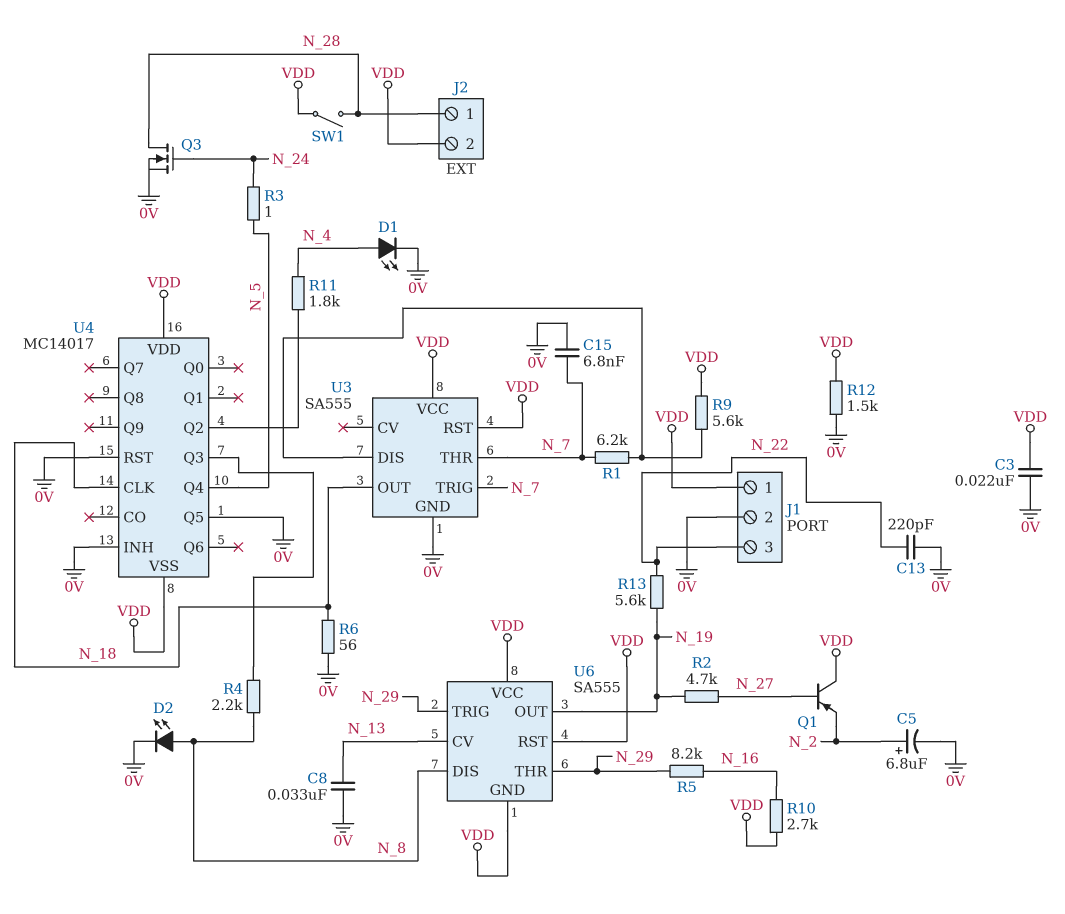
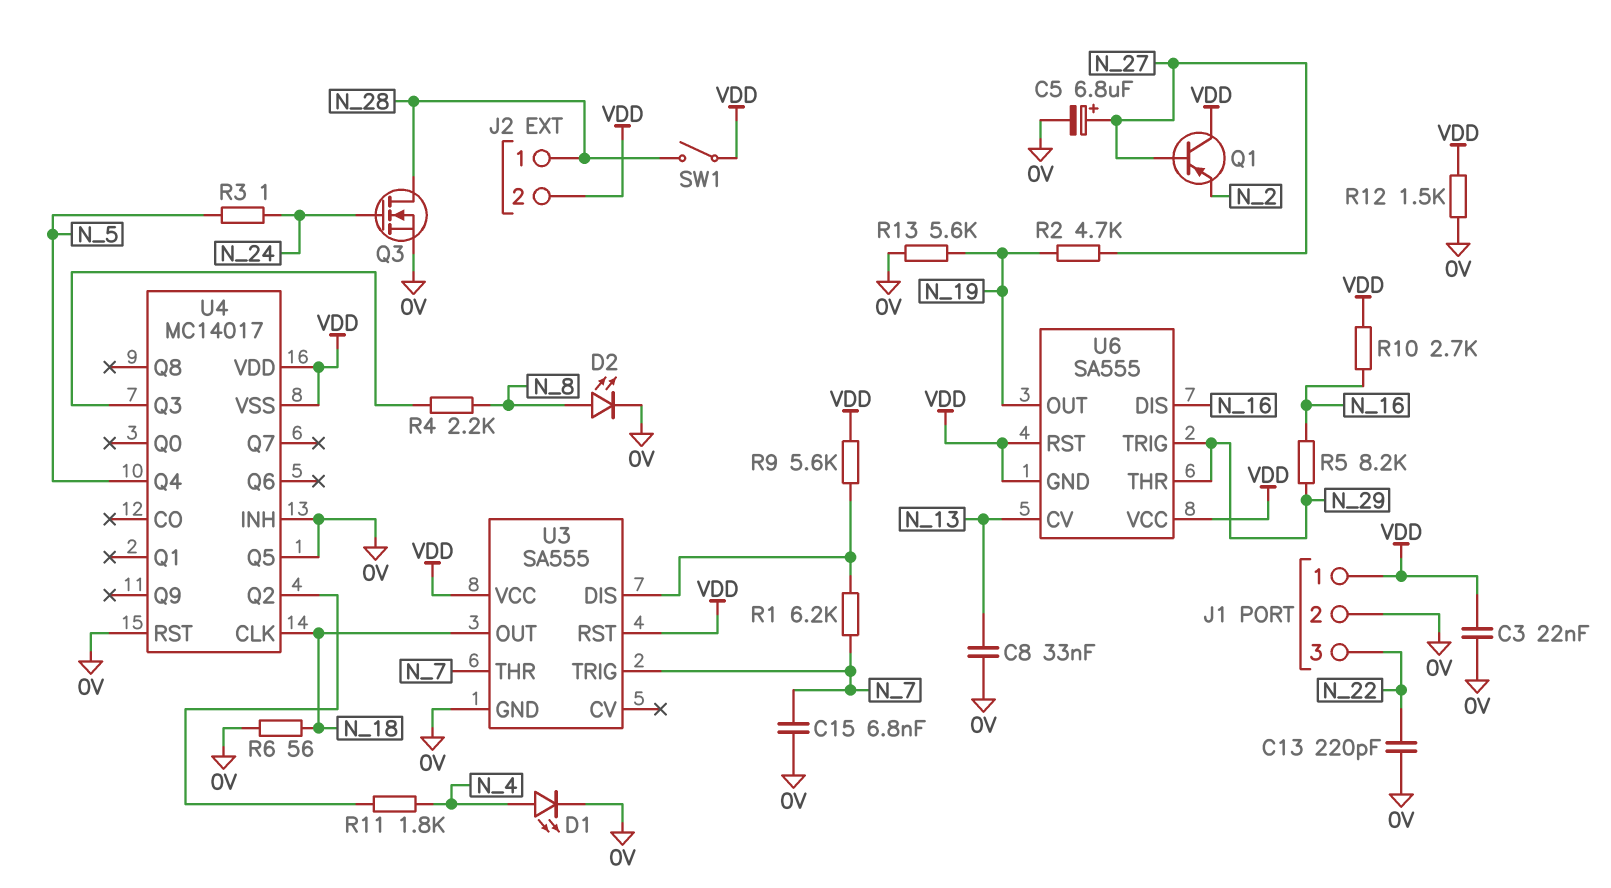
C5: 6.8uF (plus N_2, minus 0V) -> 6.8uF (plus N_27, minus 0V)
R13: 5.6k (N_19, N_22) -> 5.6k (0V, N_19)
U6 pin DIS: N_8 -> N_16

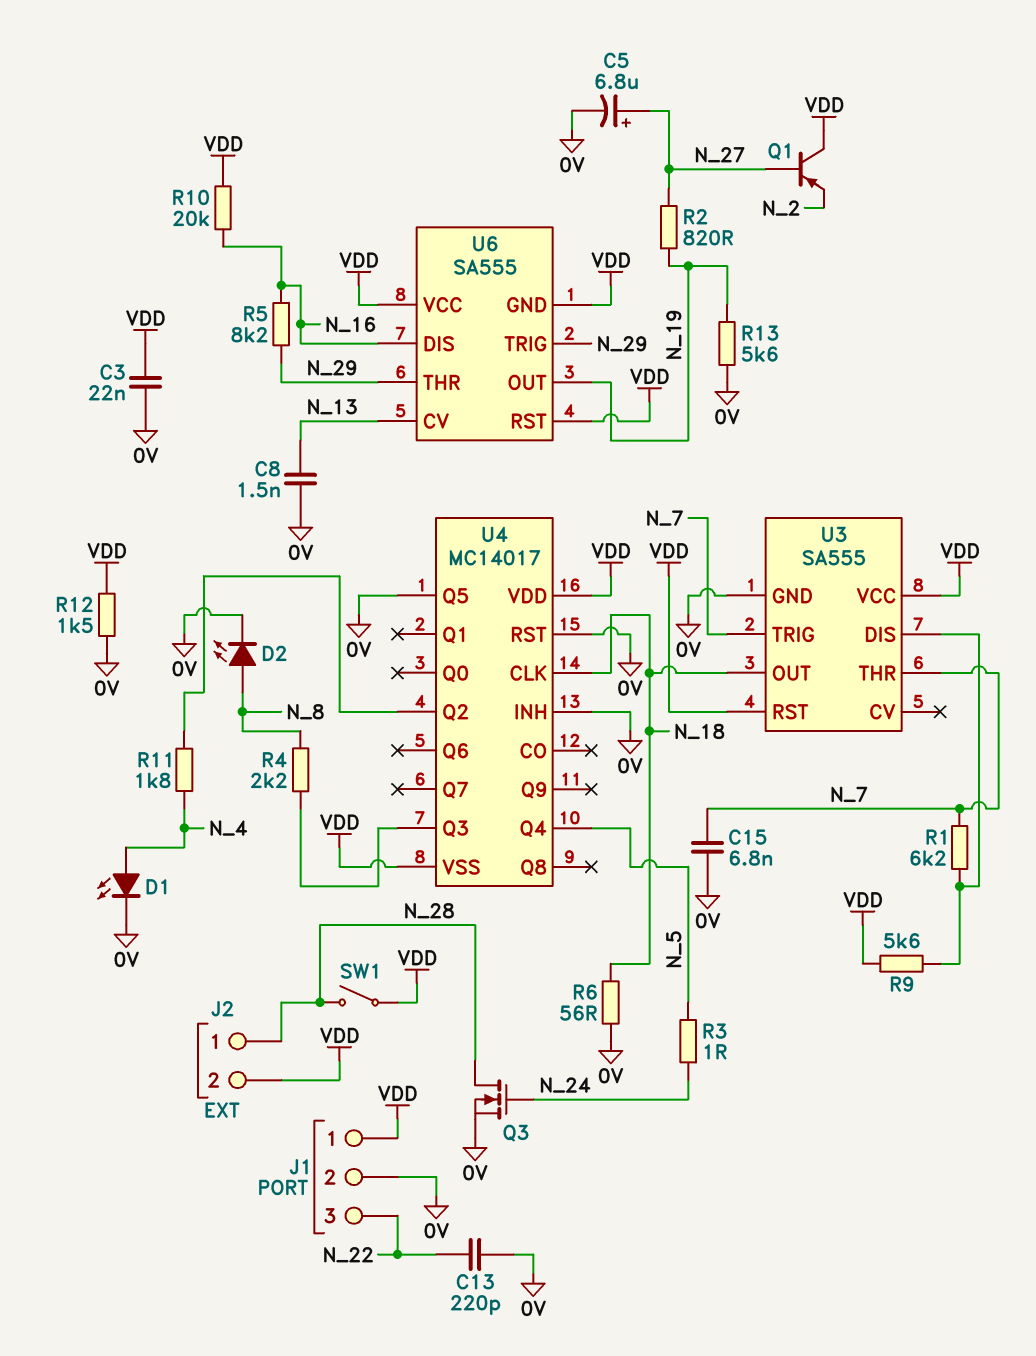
C8: 33nF (0V, N_13) -> 1.5nF (0V, N_13)
R2: 4.7k (N_19, N_27) -> 820 (N_19, N_27)
R10: 2.7k (N_16, VDD) -> 20k (N_16, VDD)

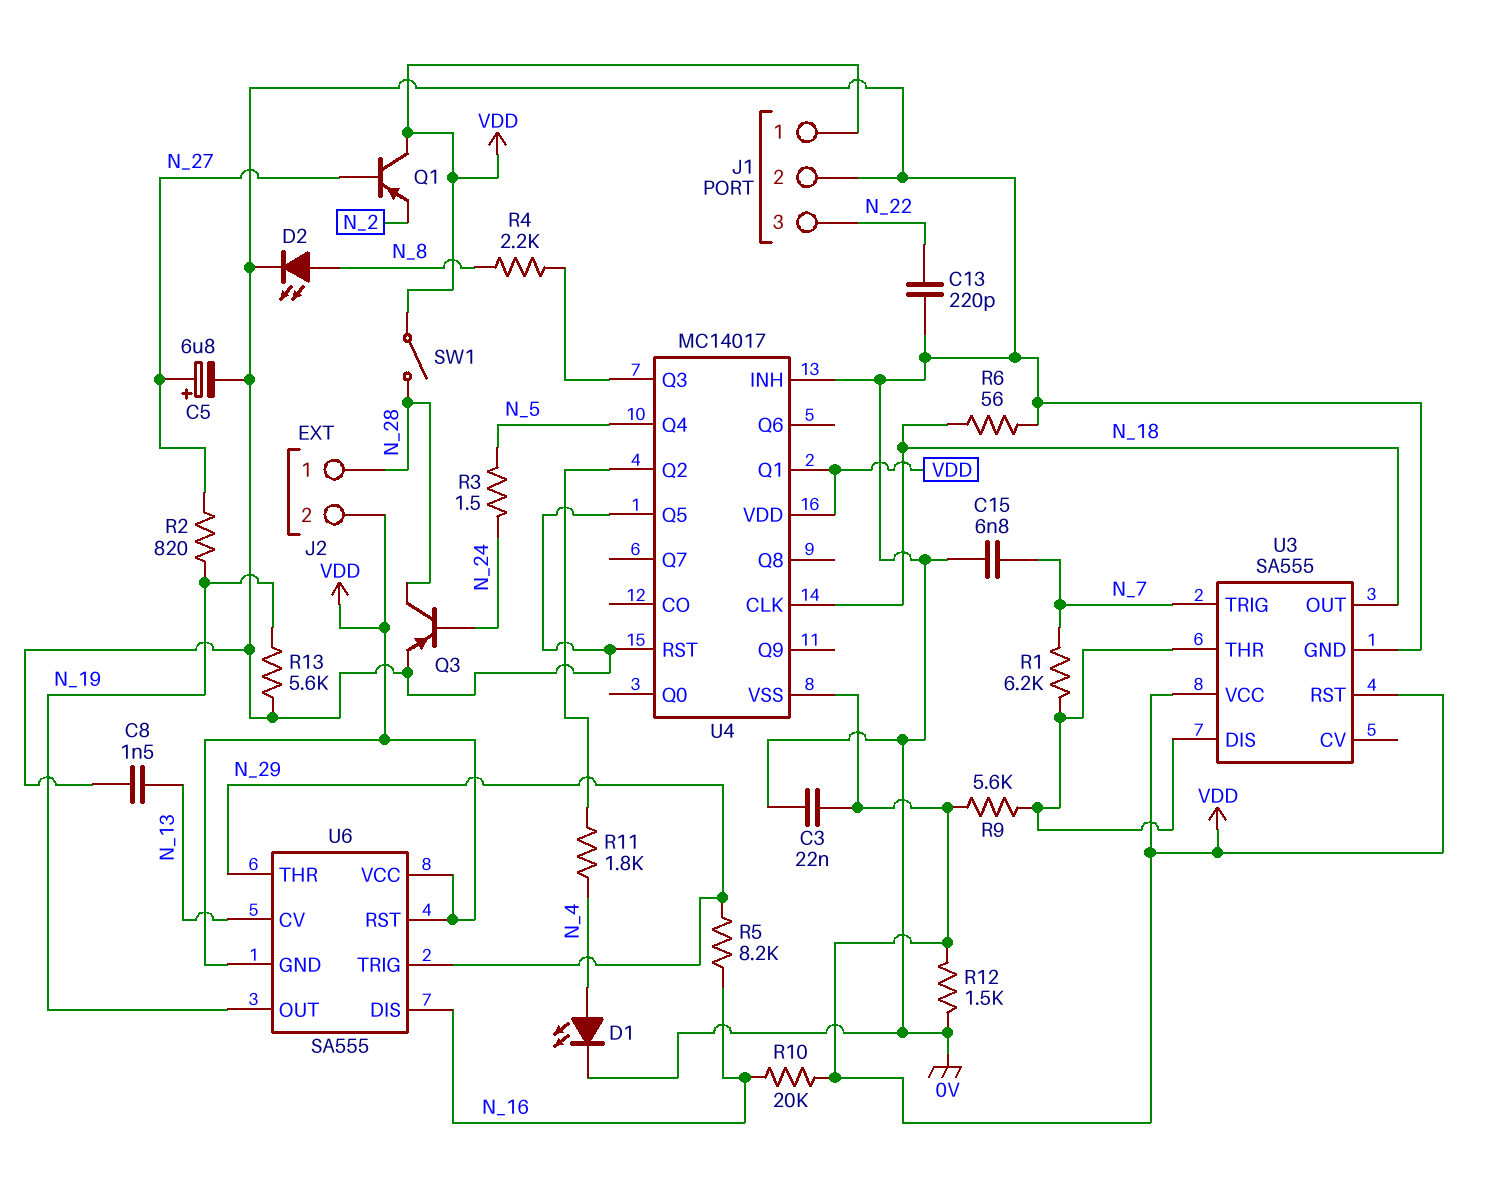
Q3: NMOS (G N_24, D N_28, S 0V) -> PNP (B N_24, C N_28, E 0V)
R3: 1 (N_5, N_24) -> 1.5 (N_5, N_24)
U3 pin THR: N_7 -> U3/DIS
U4 pin Q1: none -> VDD

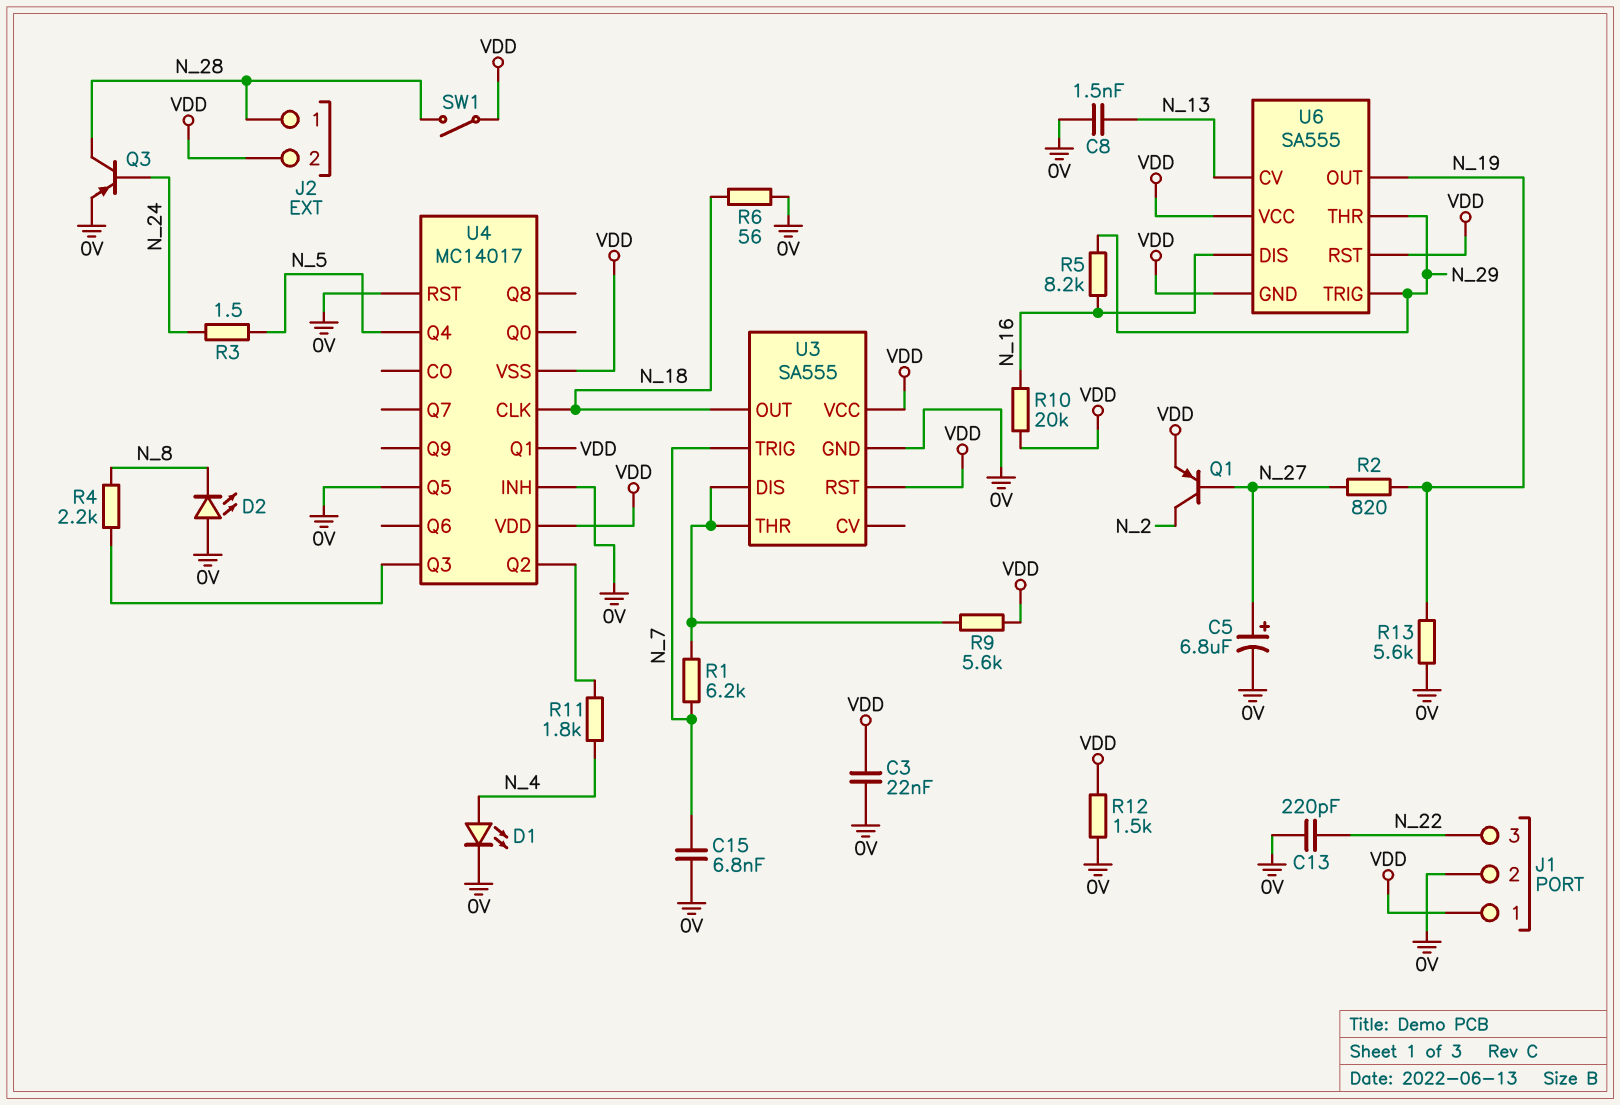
D2: LED (A N_8, K 0V) -> LED (A 0V, K N_8)
Q1: PNP (B N_27, C VDD, E N_2) -> PNP (B N_27, C N_2, E VDD)

